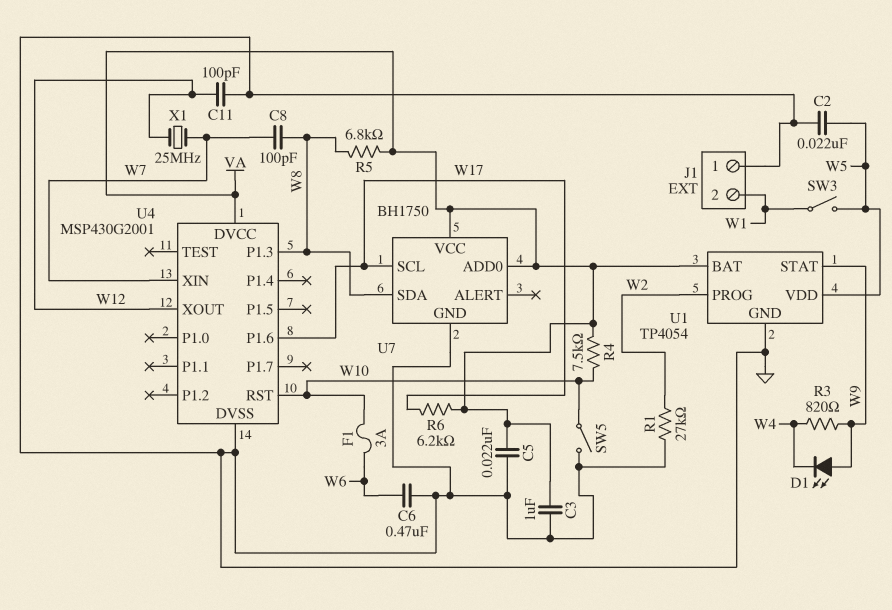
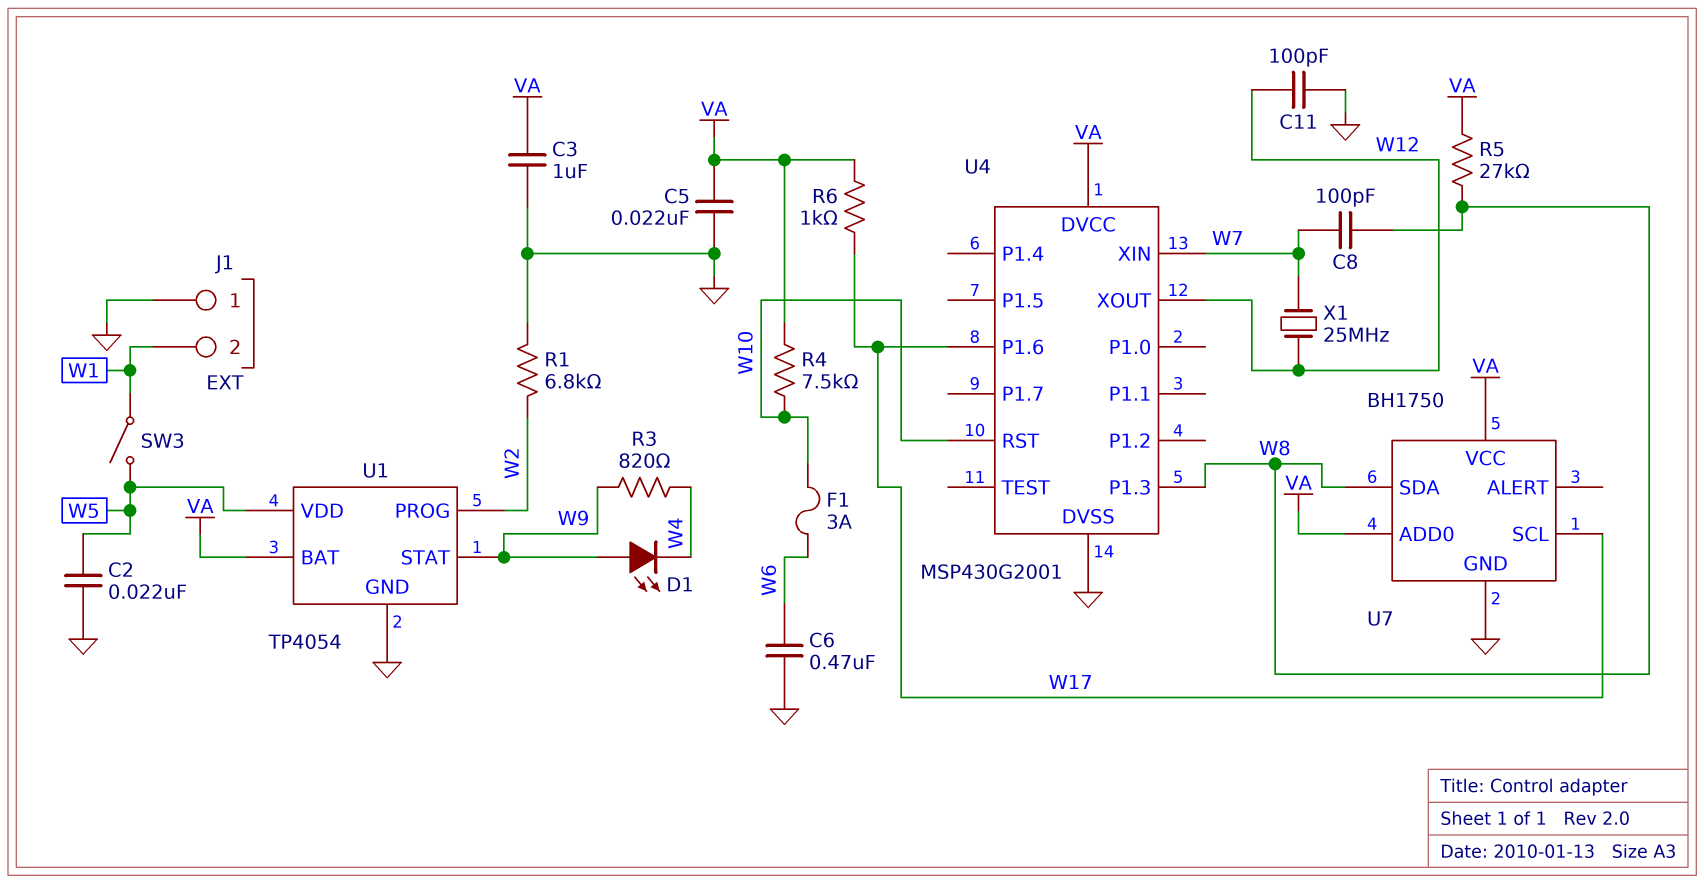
R1: 27k (GND, W2) -> 6.8k (GND, W2)
R5: 6.8k (VA, W8) -> 27k (VA, W8)
R6: 6.2k (VA, W17) -> 1k (VA, W17)
SW5: switch (GND, W10) -> none

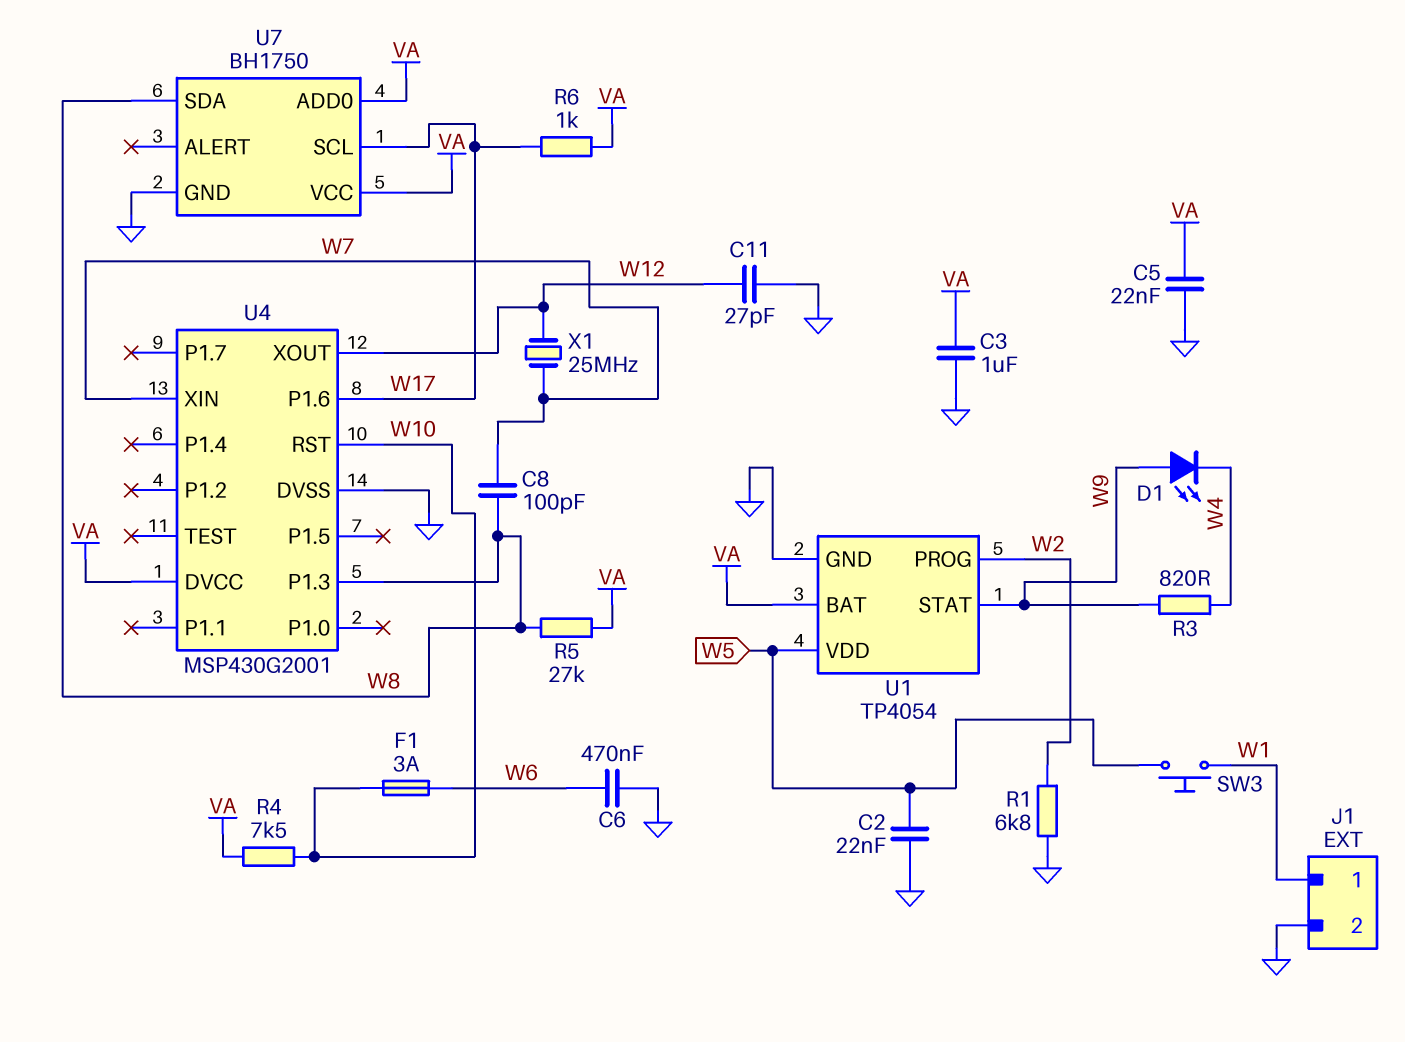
C11: 100pF (GND, W12) -> 27pF (GND, W12)
J1 pin 1: GND -> W1
J1 pin 2: W1 -> GND
SW3: switch (W1, W5) -> button (W1, W5)

